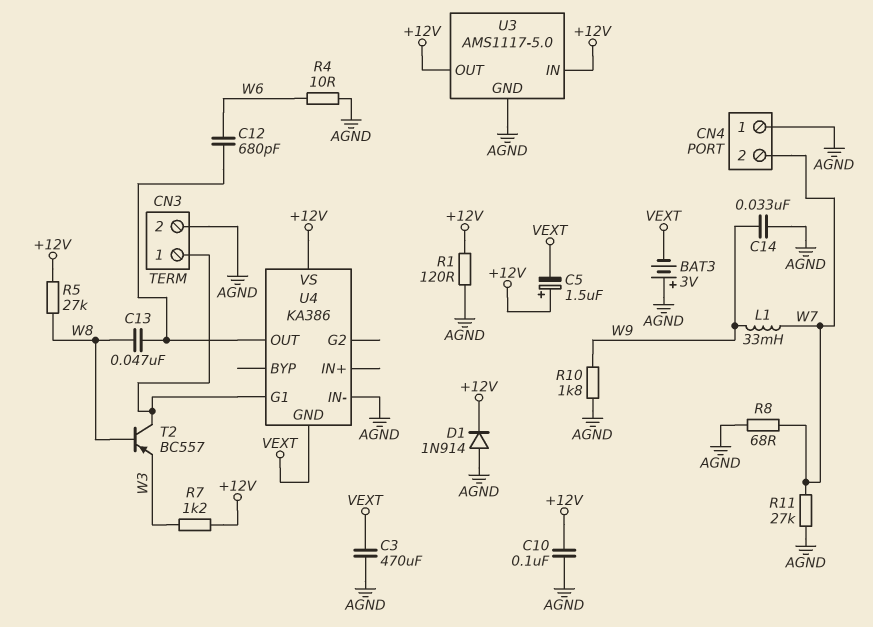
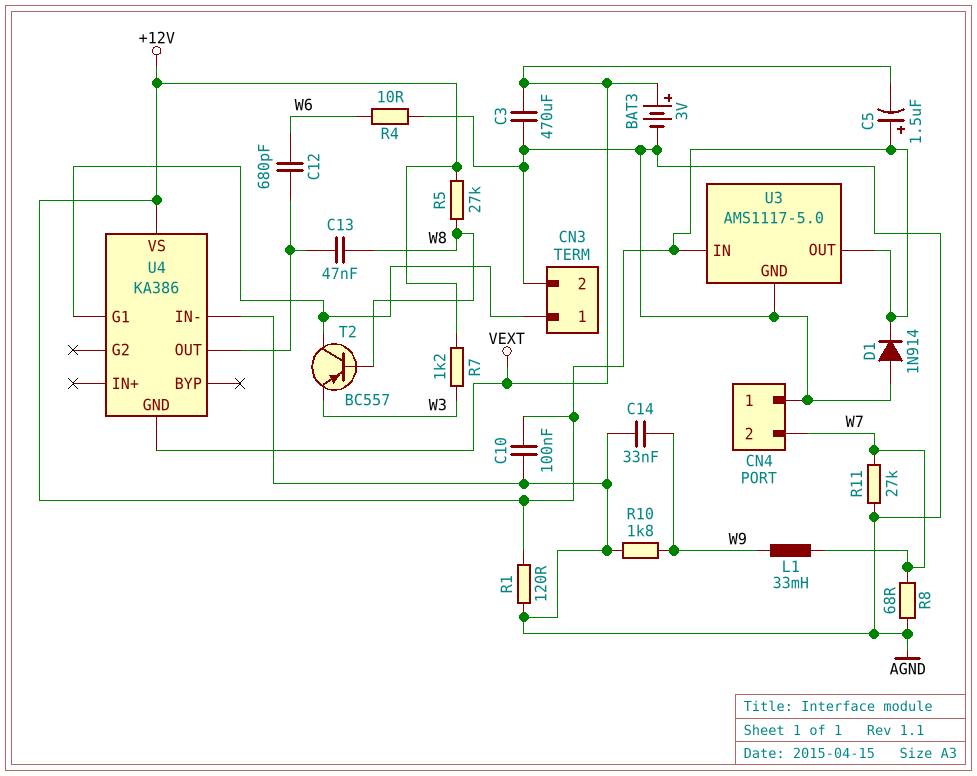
BAT3: 3V (plus AGND, minus VEXT) -> 3V (plus VEXT, minus AGND)

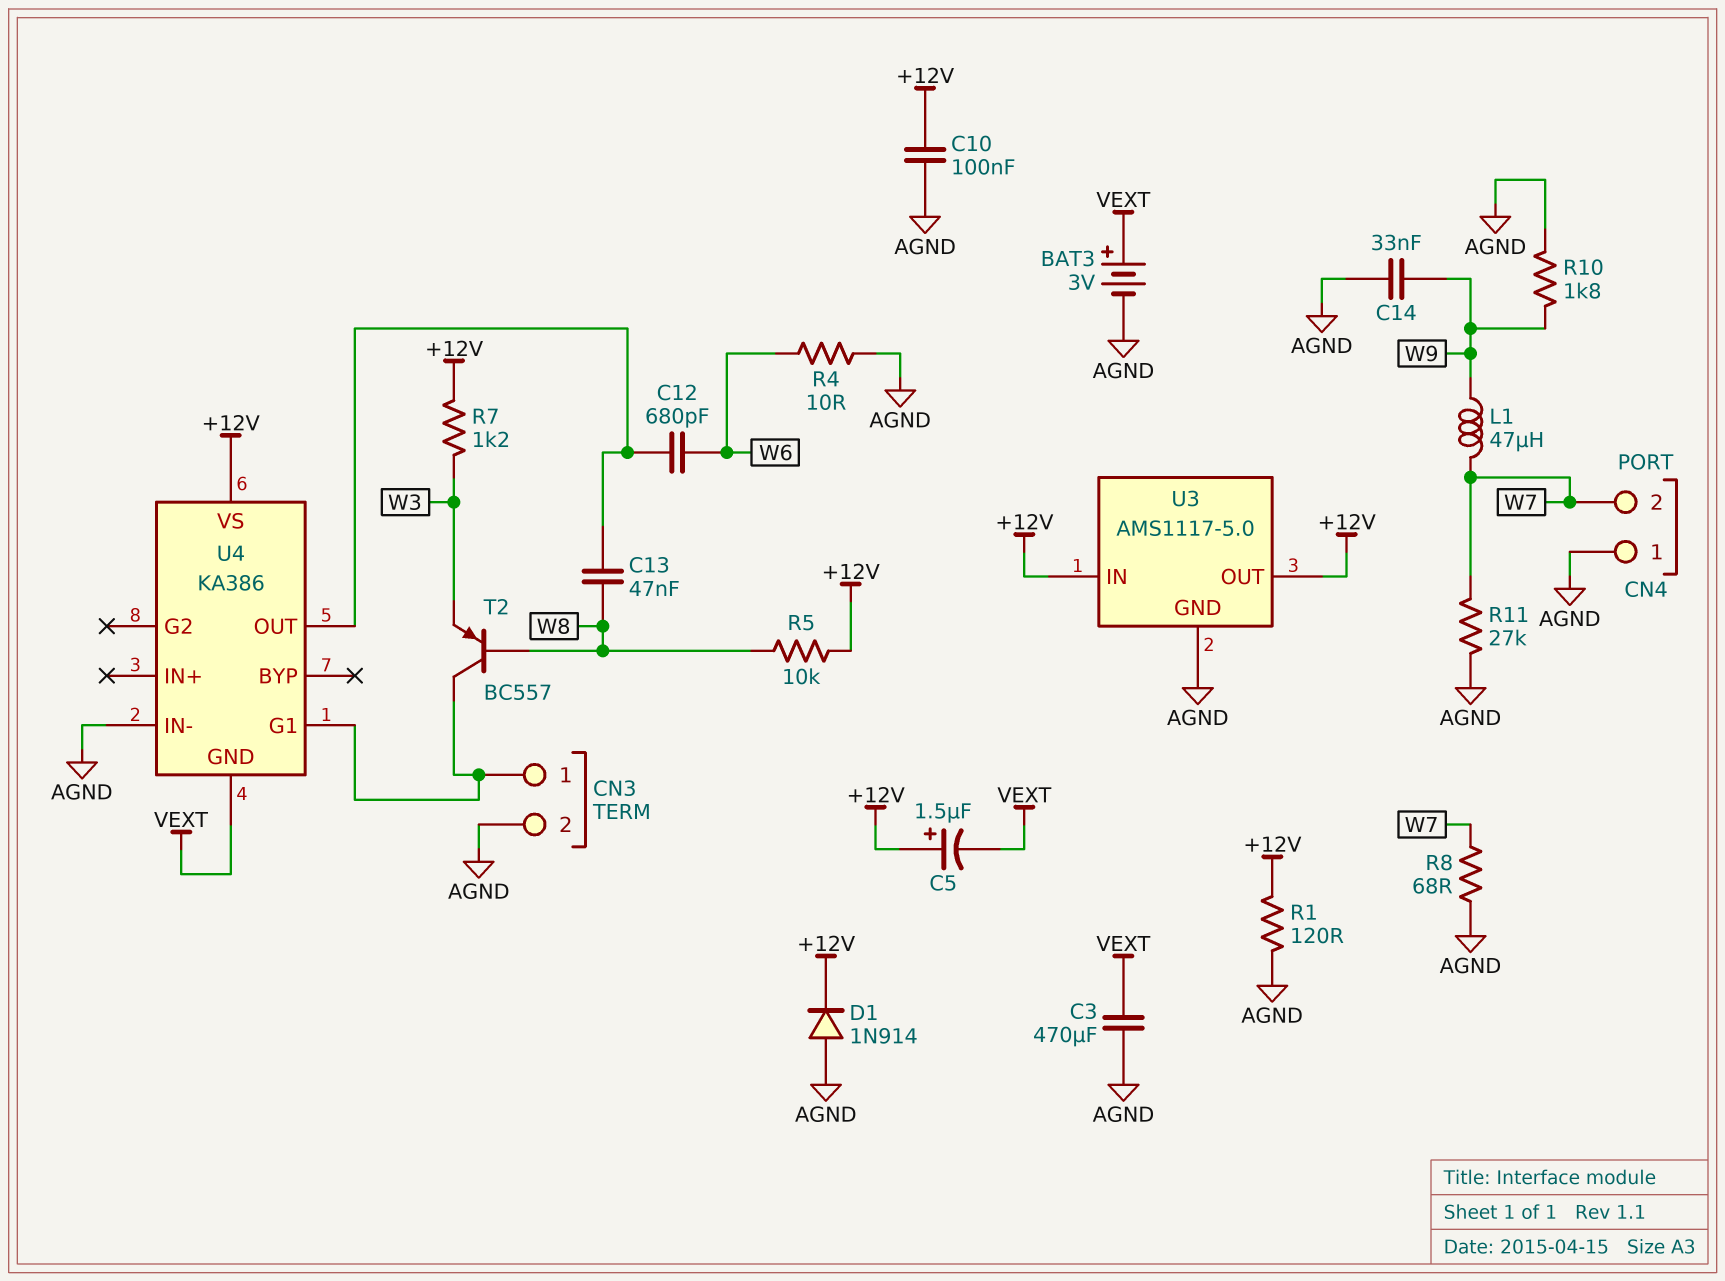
L1: 33mH (W7, W9) -> 47uH (W7, W9)
R5: 27k (+12V, W8) -> 10k (+12V, W8)

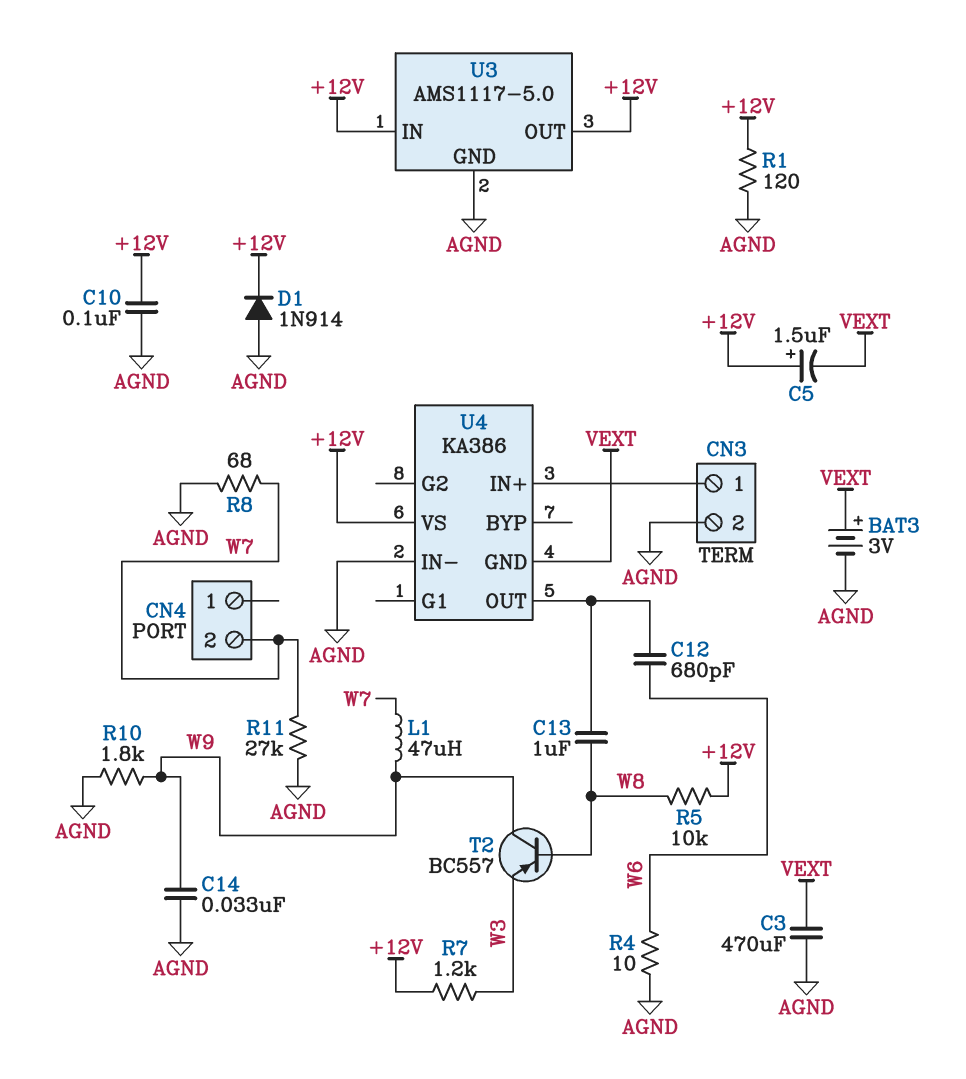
C13: 47nF (U4/OUT, W8) -> 1uF (U4/OUT, W8)
CN4 pin 1: AGND -> none
T2: PNP BC557 (B W8, C CN3/1, E W3) -> PNP BC557 (B W8, C W9, E W3)
U4 pin G1: CN3/1 -> none
U4 pin IN+: none -> CN3/1

